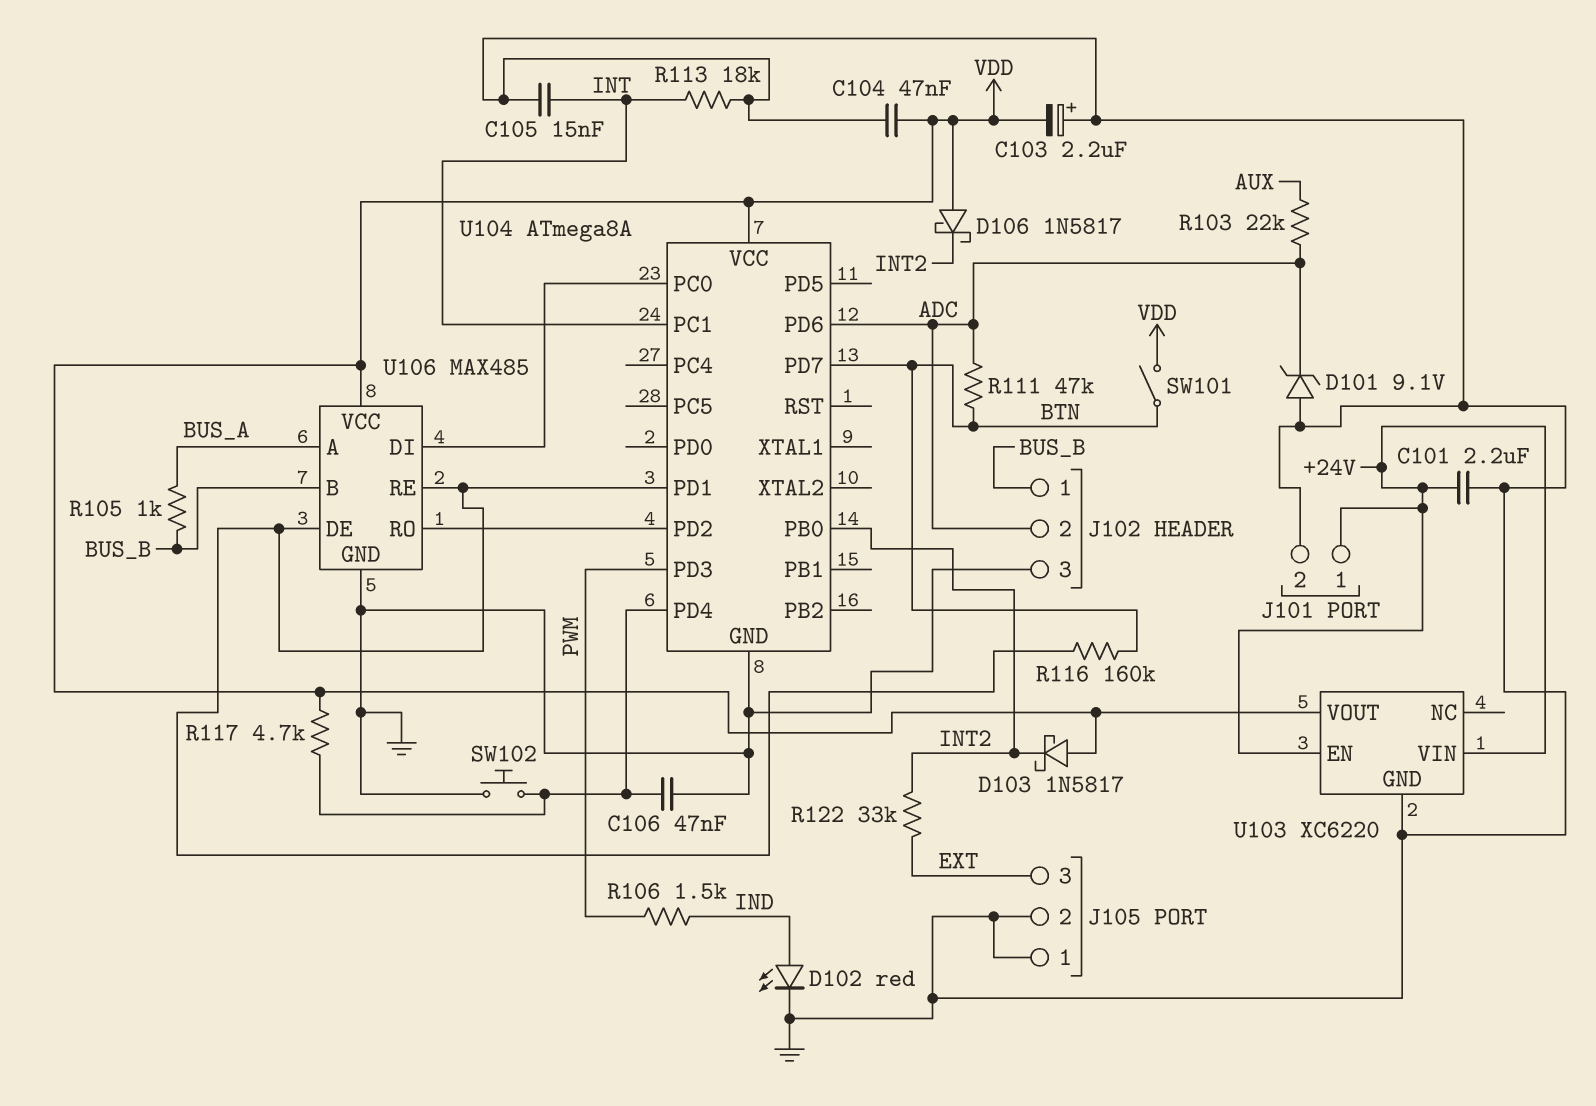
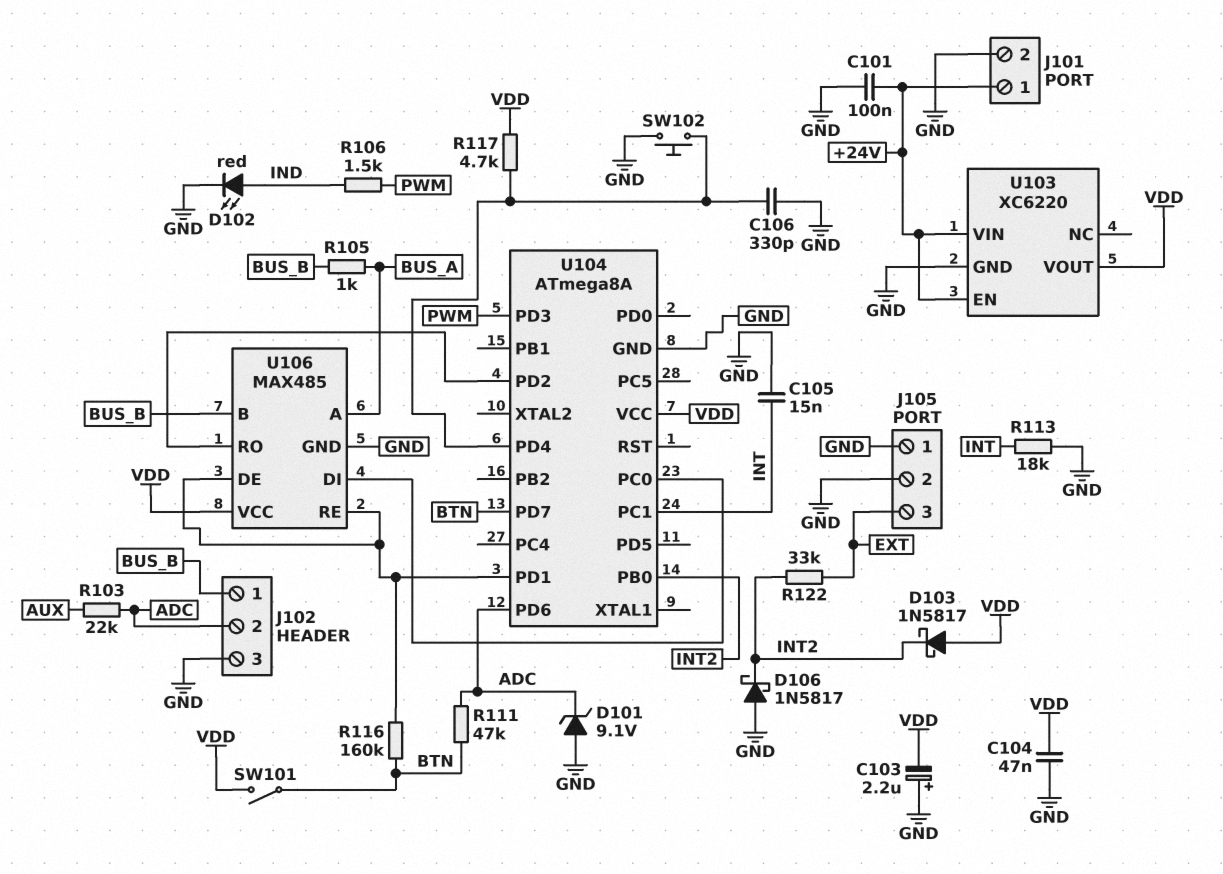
C101: 2.2uF (+24V, GND) -> 100nF (+24V, GND)
C106: 47nF (GND, U104/PD4) -> 330pF (GND, U104/PD4)
D106: schottky 1N5817 (A VDD, K INT2) -> schottky 1N5817 (A GND, K INT2)

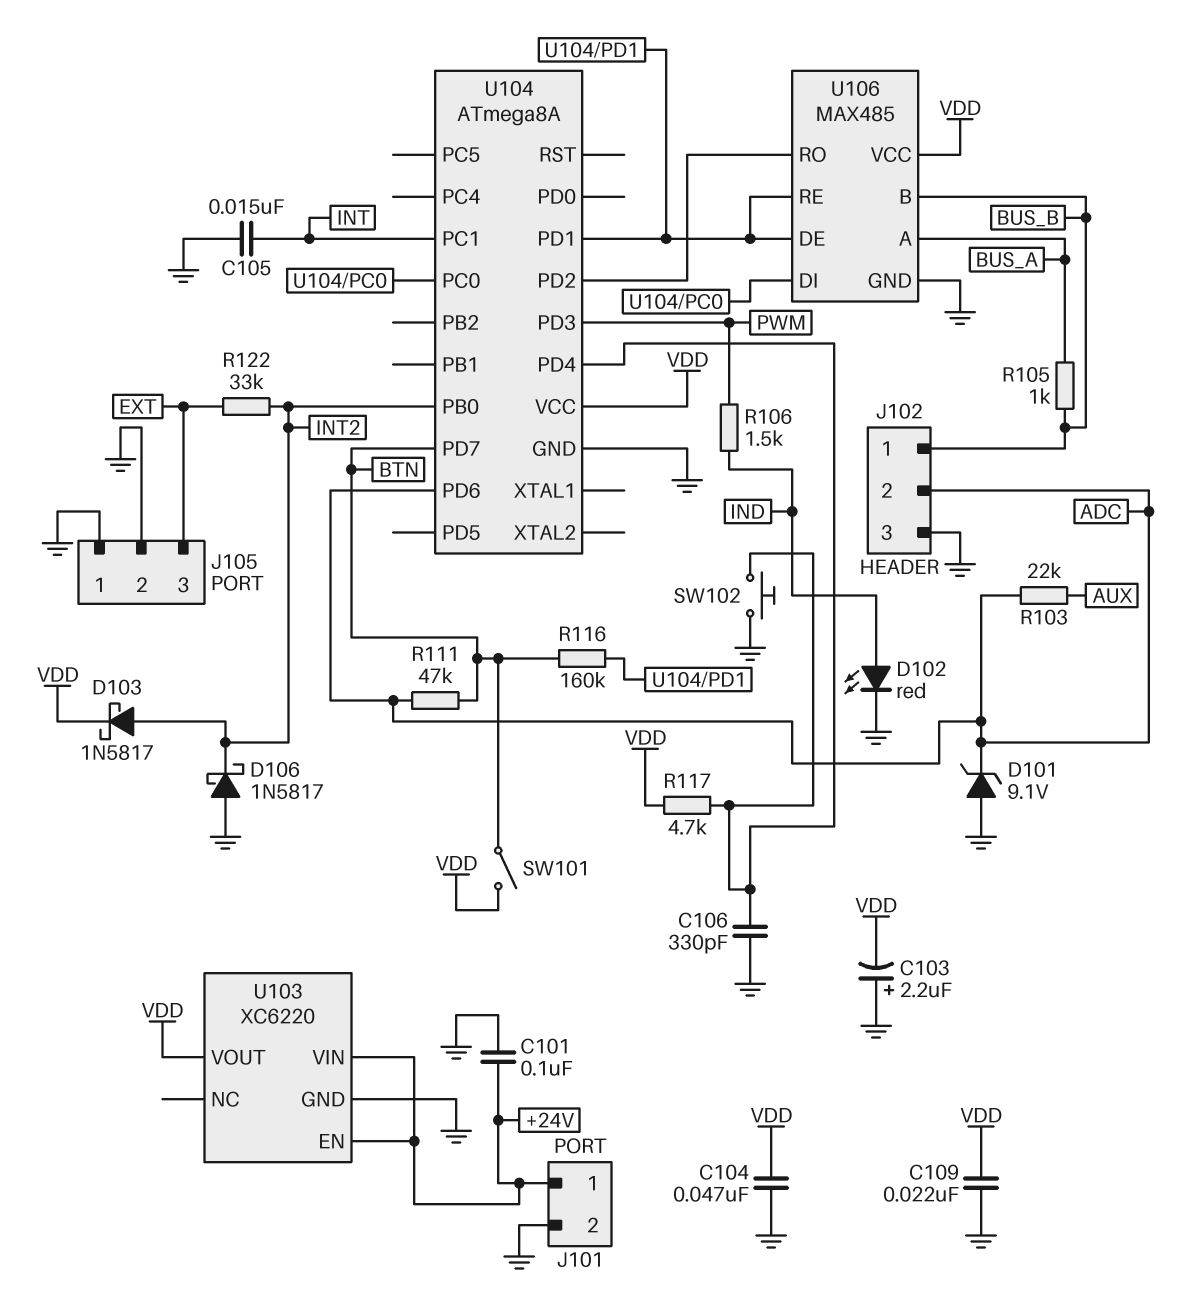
C109: none -> 22nF (GND, VDD)
D103: schottky 1N5817 (A VDD, K INT2) -> schottky 1N5817 (A INT2, K VDD)
R113: 18k (GND, INT) -> none

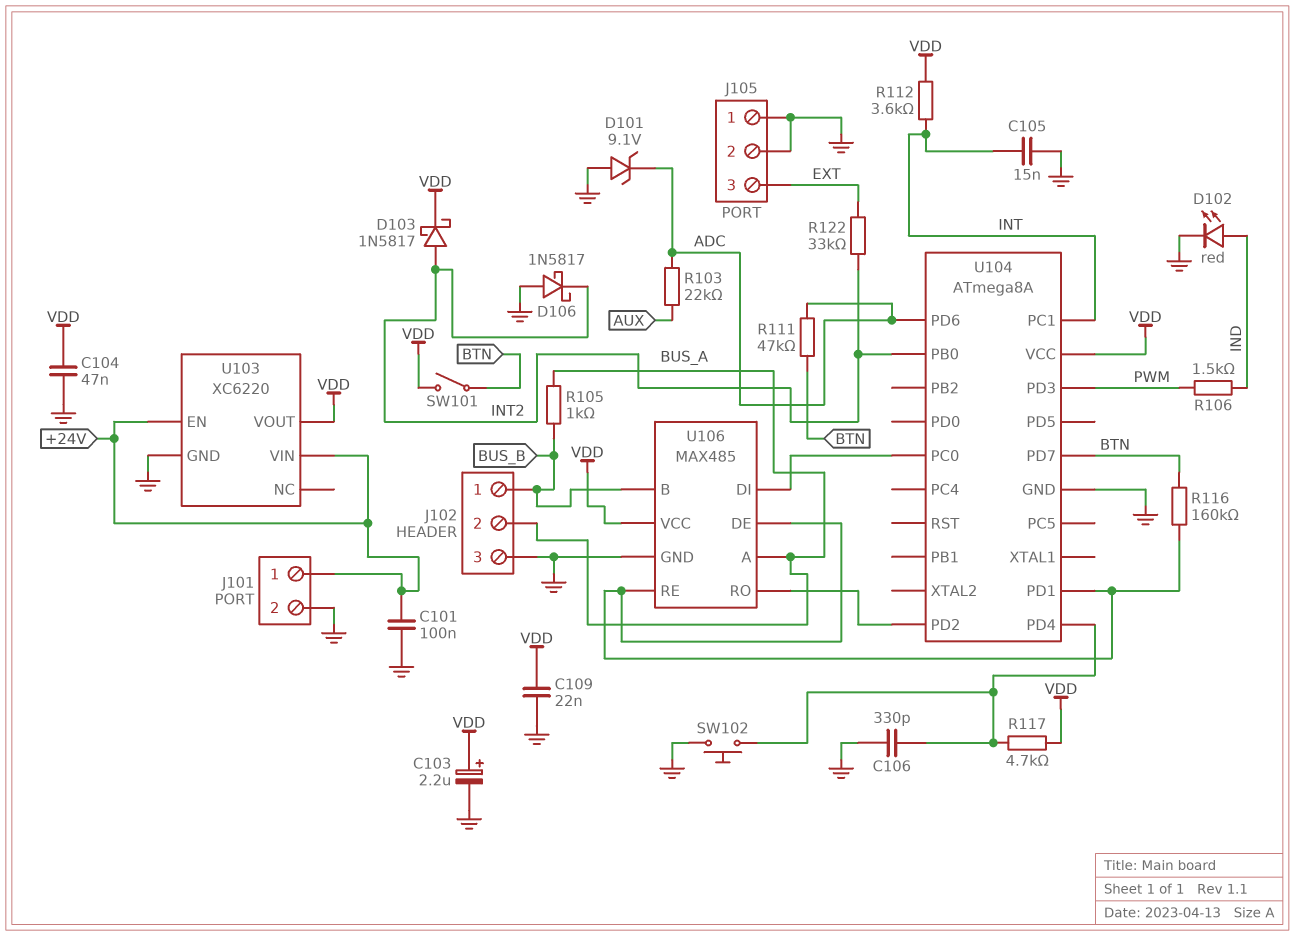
C103: 2.2uF (plus GND, minus VDD) -> 2.2uF (plus VDD, minus GND)
J102 pin 2: ADC -> BUS_A
R112: none -> 3.6k (INT, VDD)

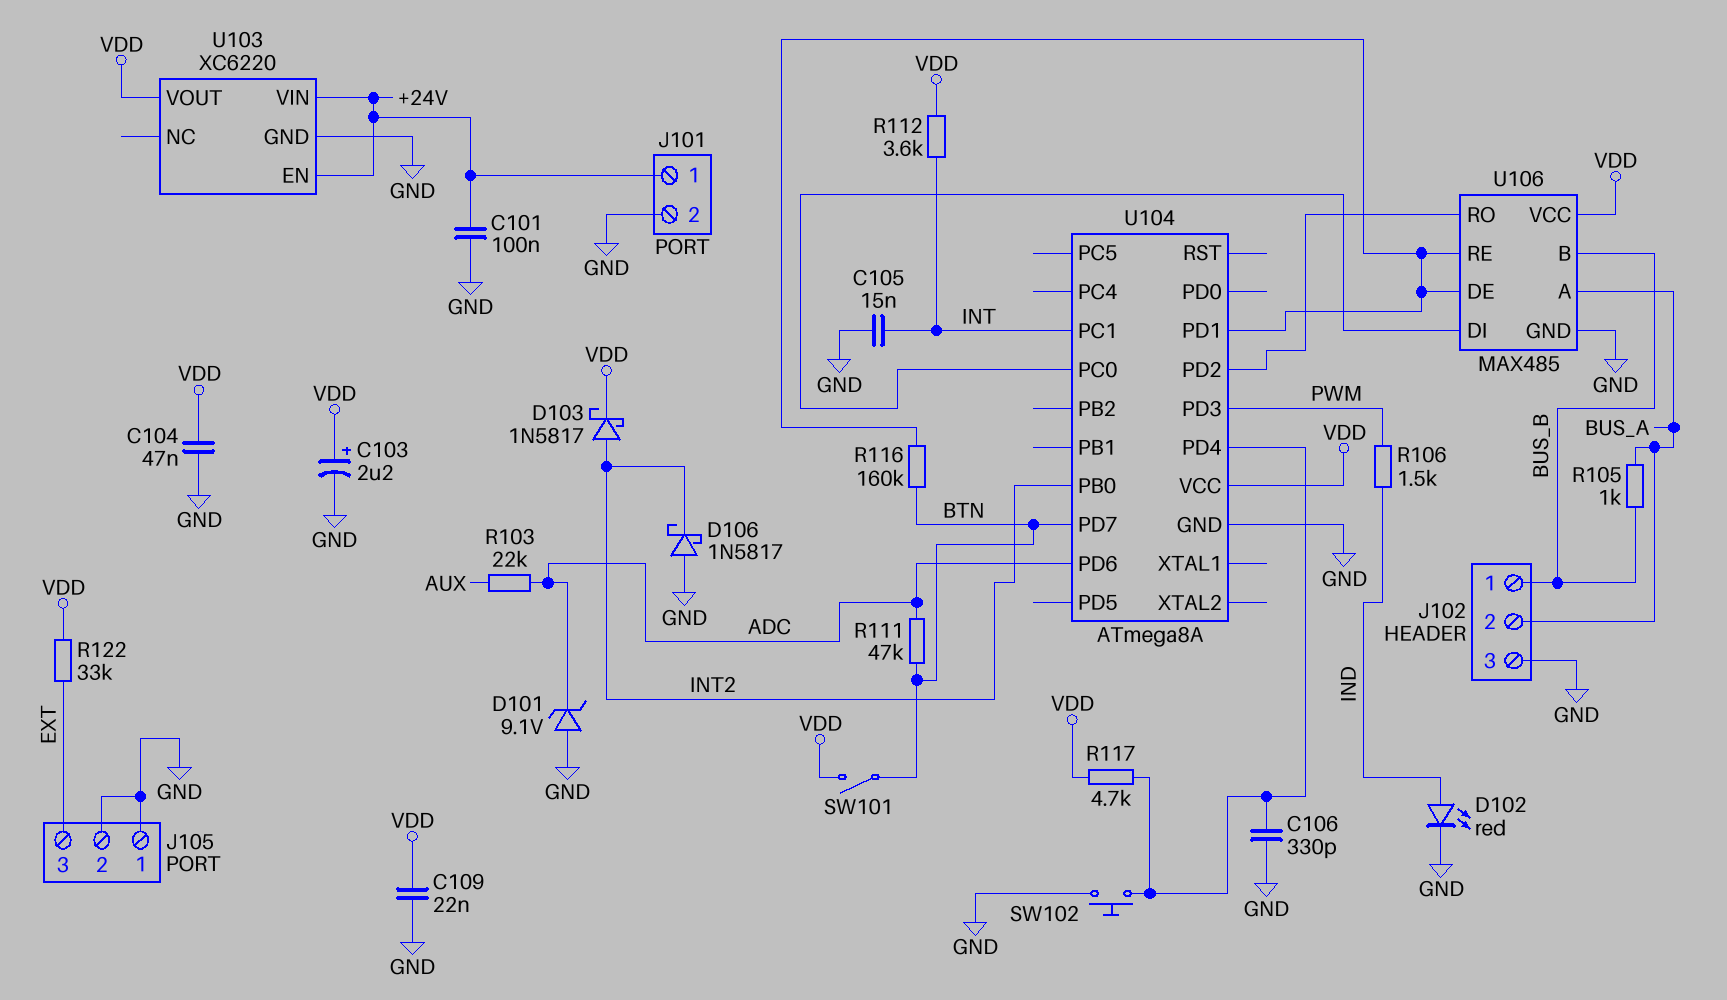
R122: 33k (EXT, INT2) -> 33k (EXT, VDD)

